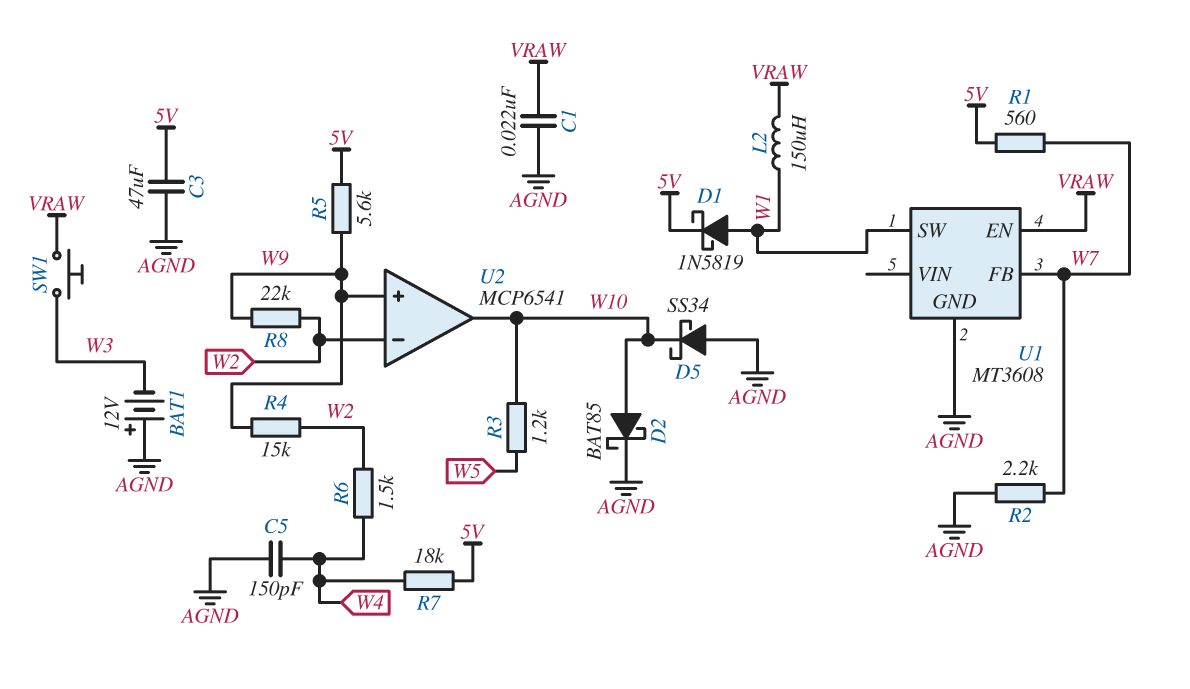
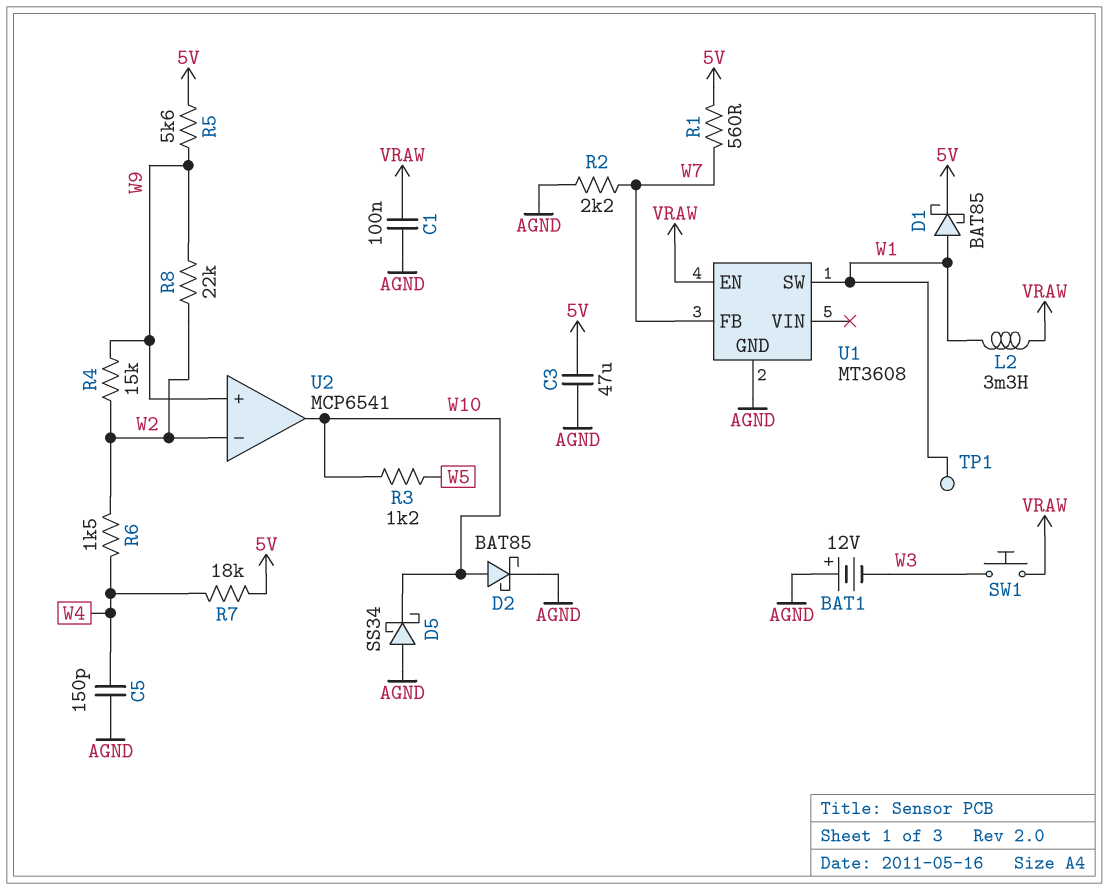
C1: 22nF (AGND, VRAW) -> 100nF (AGND, VRAW)
D1: schottky 1N5819 (A W1, K 5V) -> schottky BAT85 (A W1, K 5V)
L2: 150uH (VRAW, W1) -> 3.3mH (VRAW, W1)
TP1: none -> test point (W1)

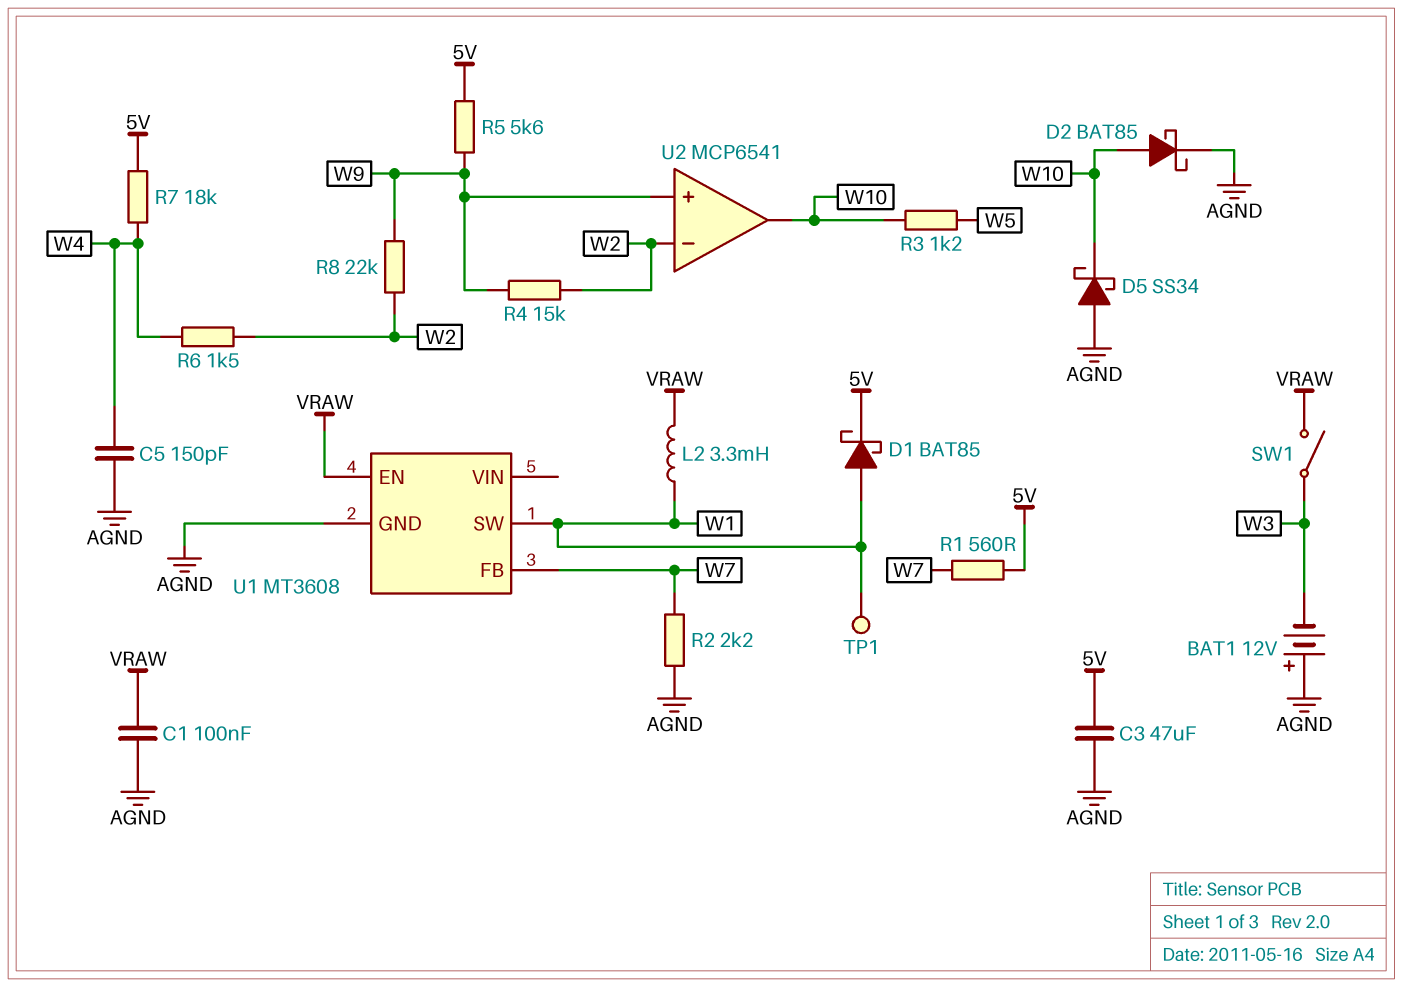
SW1: button (VRAW, W3) -> switch (VRAW, W3)

